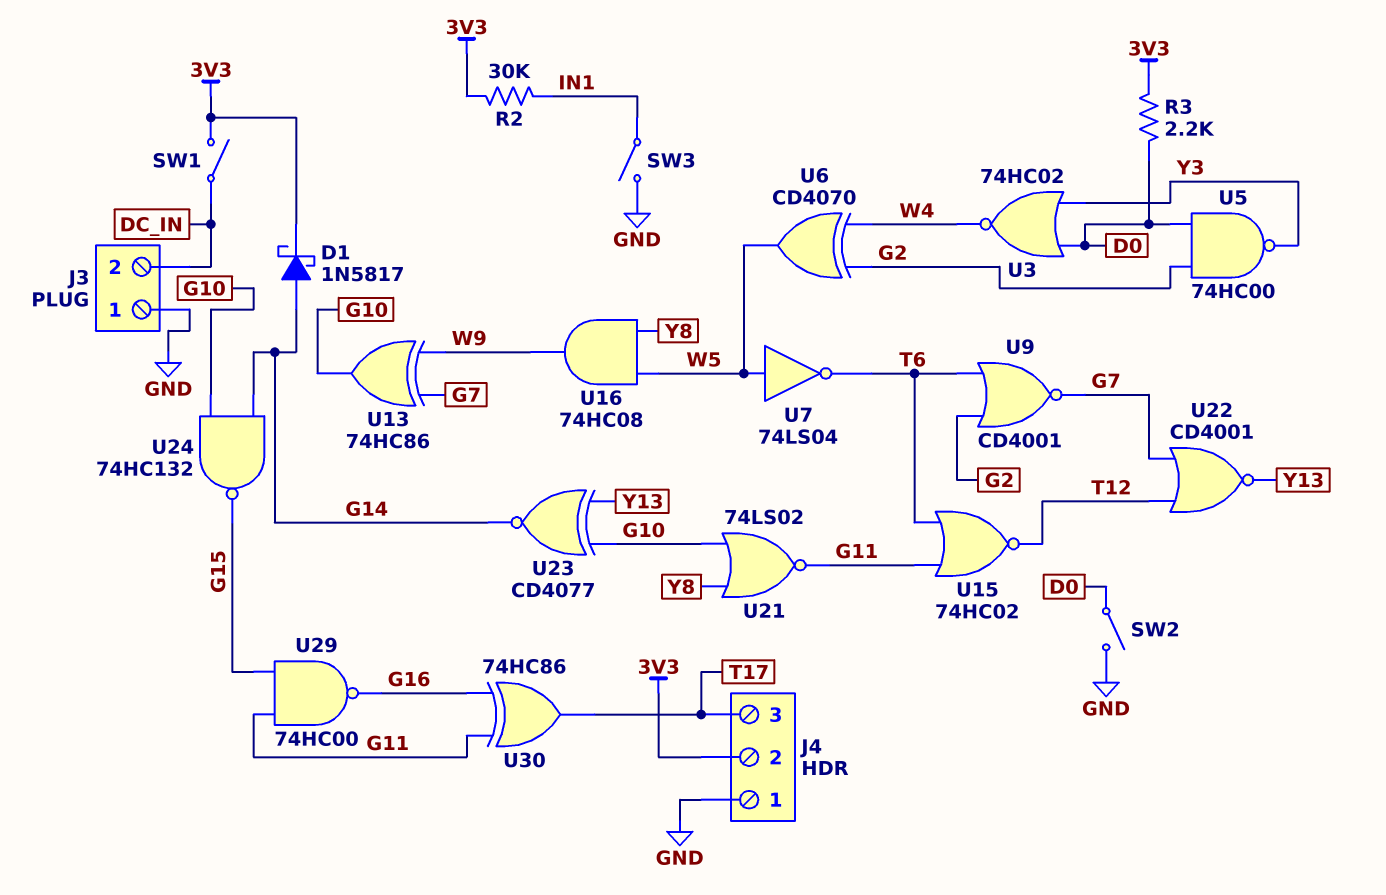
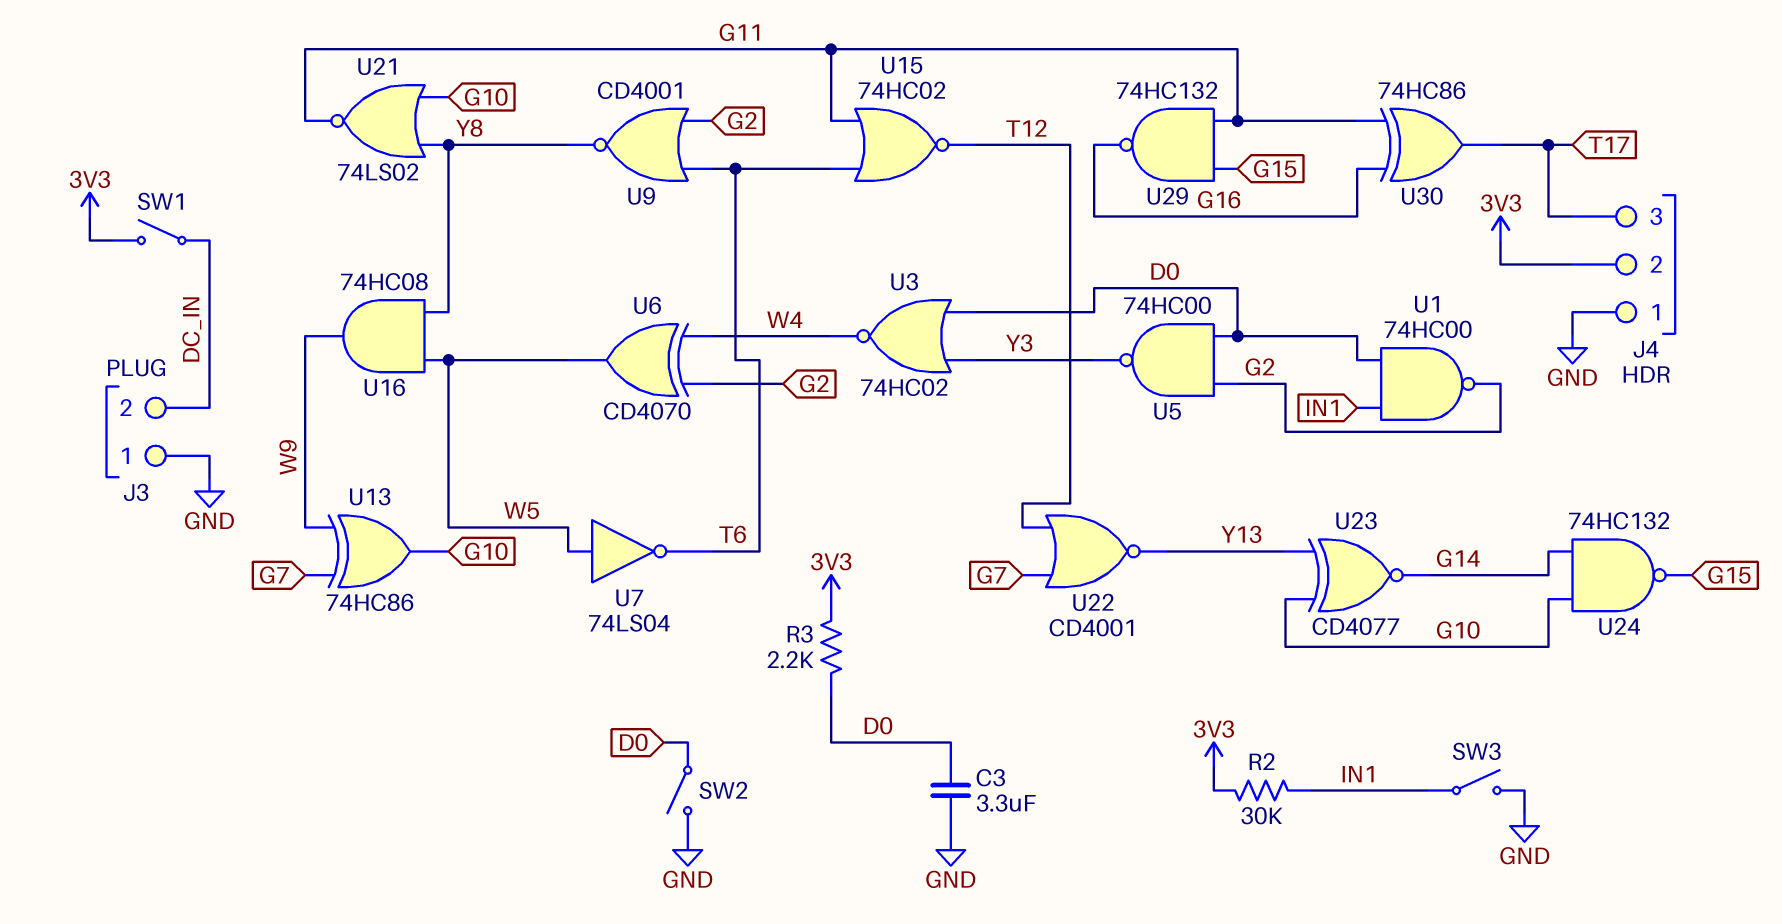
C3: none -> 3.3uF (D0, GND)
D1: schottky 1N5817 (A G14, K 3V3) -> none
U1: none -> NAND 74HC00 (in D0, in IN1, out G2)
U9: NOR CD4001 (in G2, in T6, out G7) -> NOR CD4001 (in G2, in T6, out Y8)
U29: NAND 74HC00 (in G11, in G15, out G16) -> NAND 74HC132 (in G11, in G15, out G16)

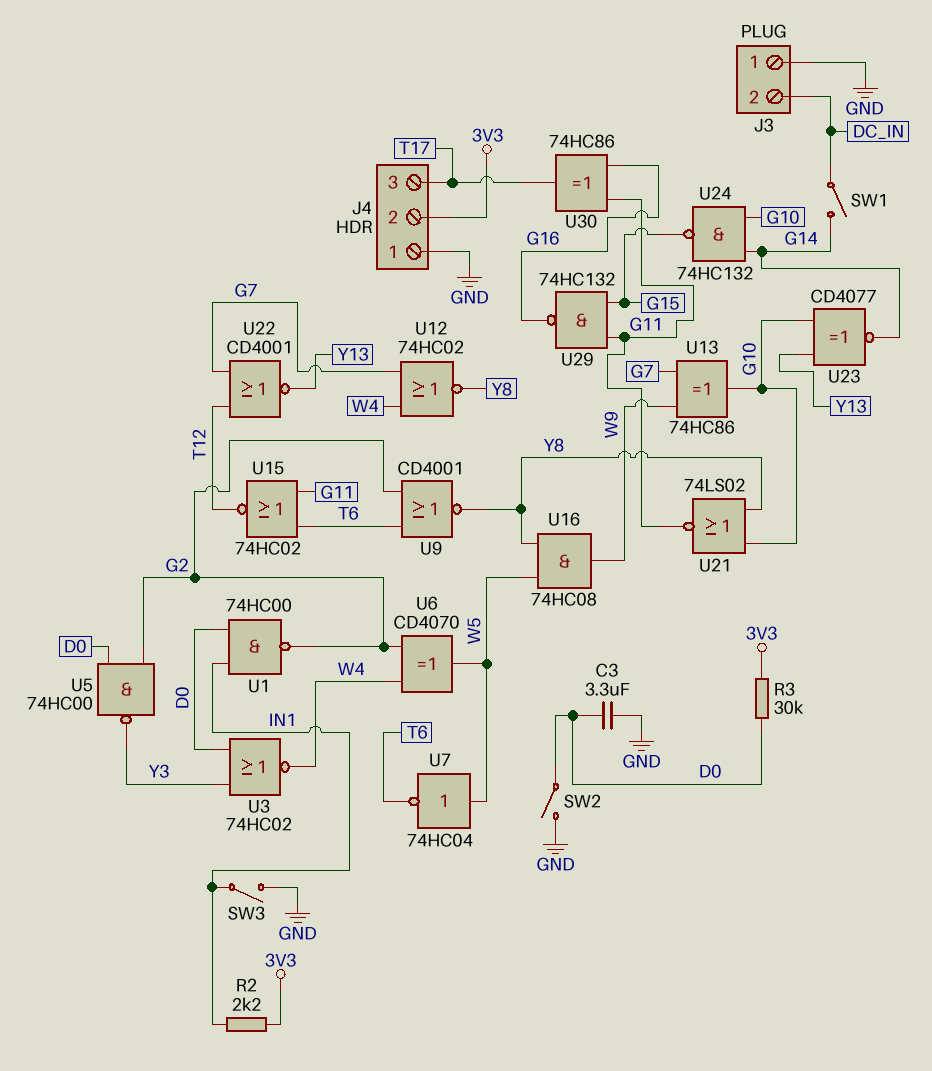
R2: 30k (3V3, IN1) -> 2.2k (3V3, IN1)
R3: 2.2k (3V3, D0) -> 30k (3V3, D0)
SW1: switch (3V3, DC_IN) -> switch (DC_IN, G14)
U7: NOT 74LS04 (in W5, out T6) -> NOT 74HC04 (in W5, out T6)
U12: none -> NOR 74HC02 (in G7, in W4, out Y8)

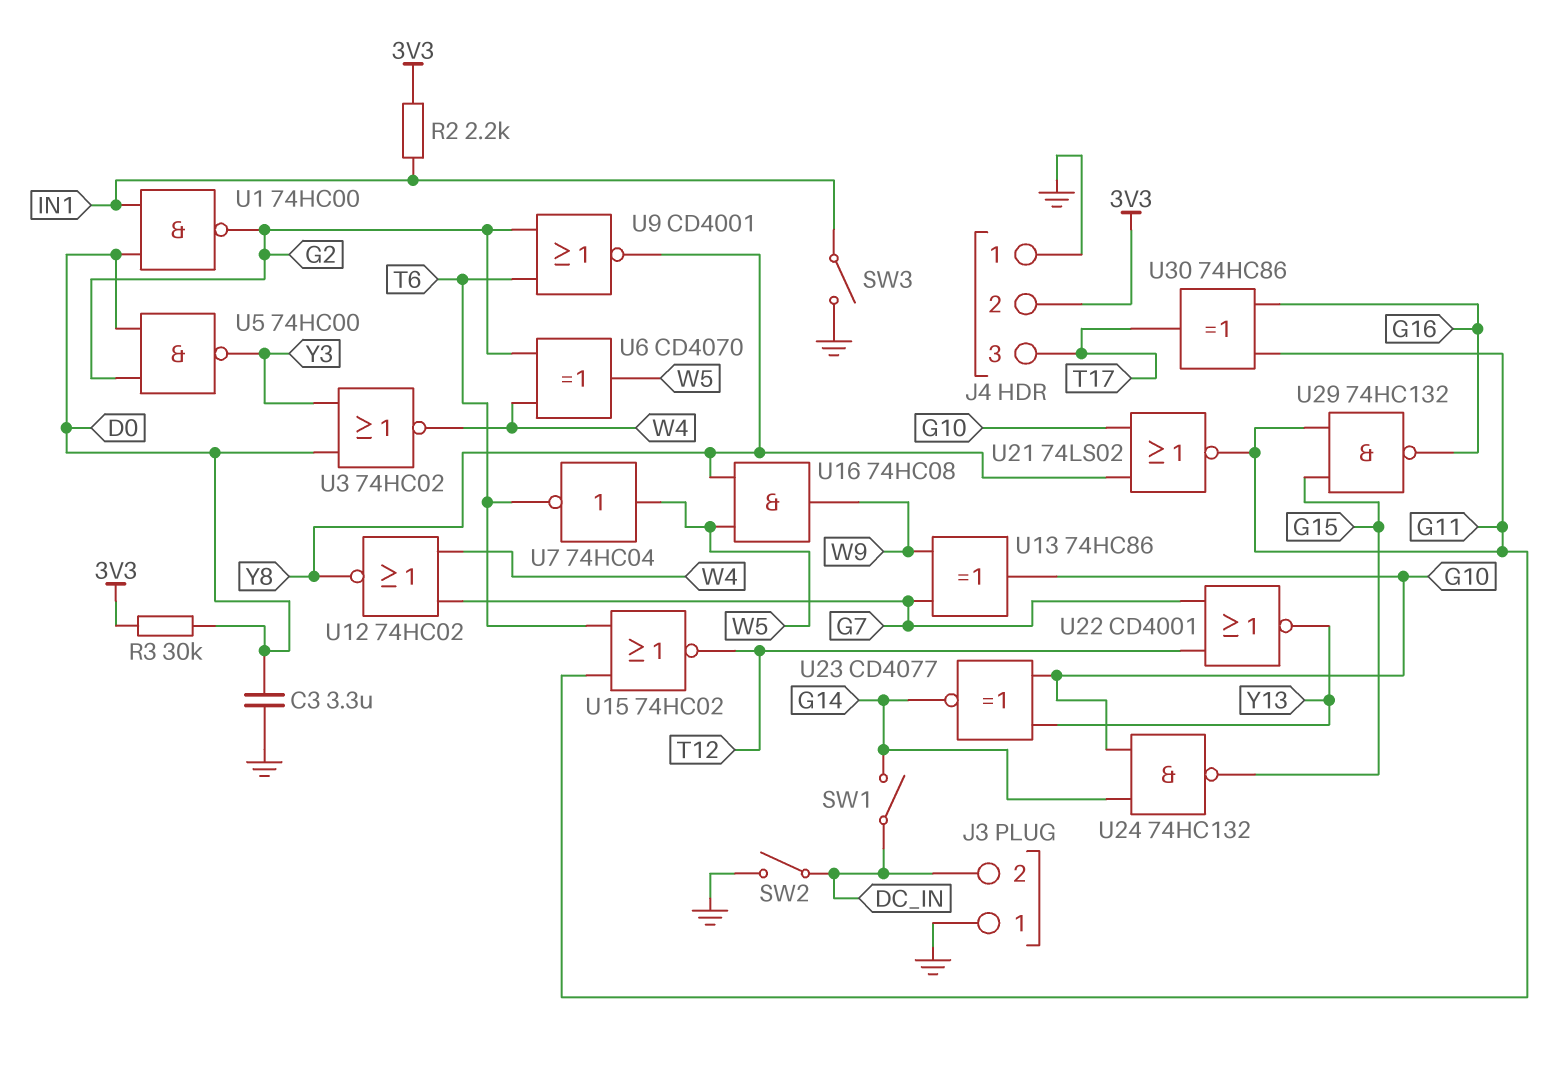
SW2: switch (D0, GND) -> switch (DC_IN, GND)

